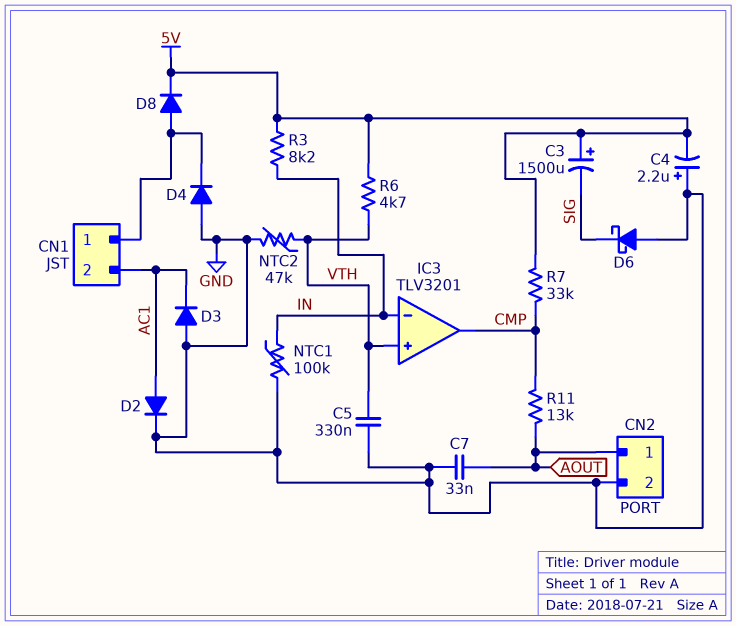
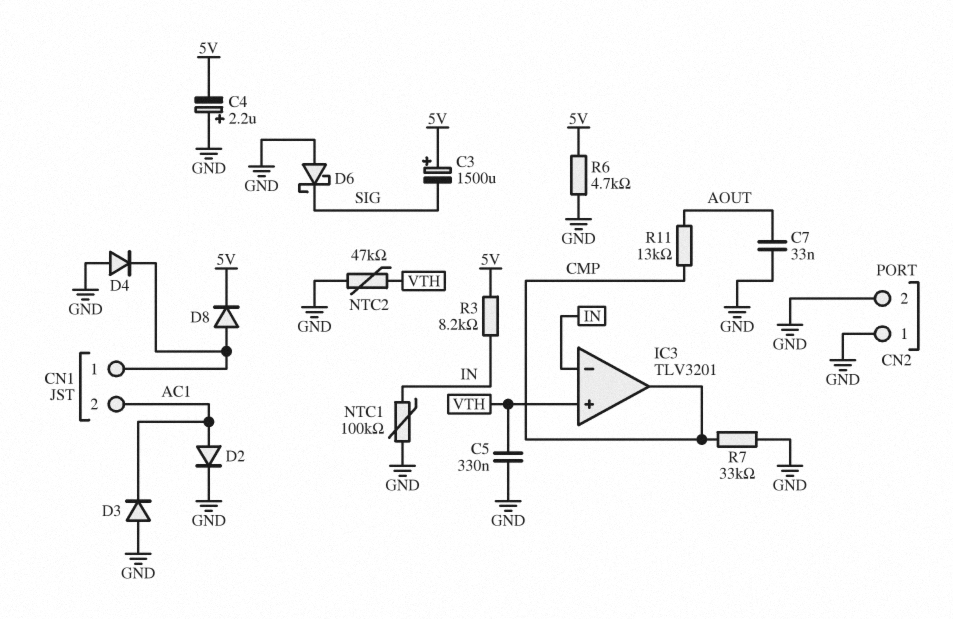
CN2 pin 1: AOUT -> GND
R6: 4.7k (5V, VTH) -> 4.7k (5V, GND)
R7: 33k (5V, CMP) -> 33k (CMP, GND)

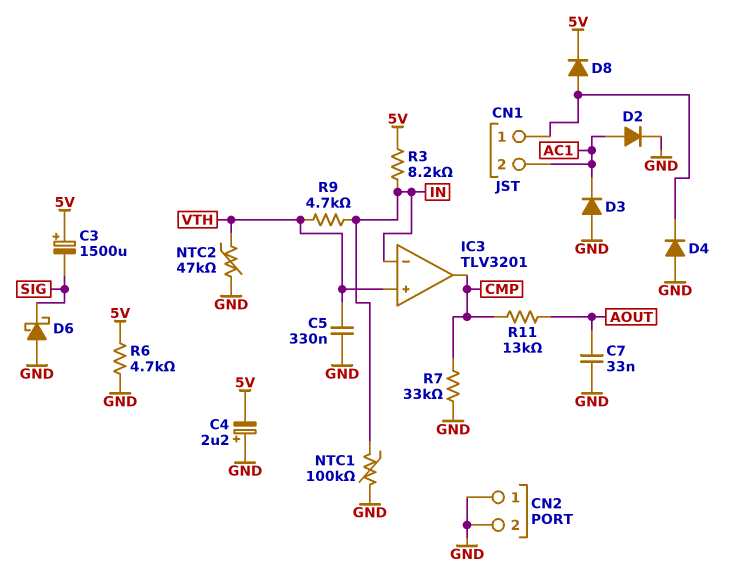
R9: none -> 4.7k (IN, VTH)

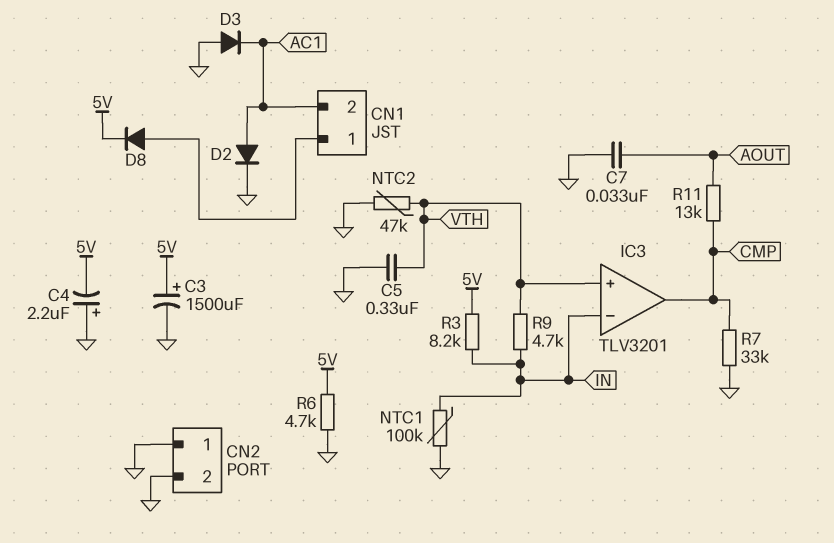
C3: 1500uF (plus 5V, minus SIG) -> 1500uF (plus 5V, minus GND)
D4: diode (A GND, K CN1/1) -> none
D6: schottky (A GND, K SIG) -> none

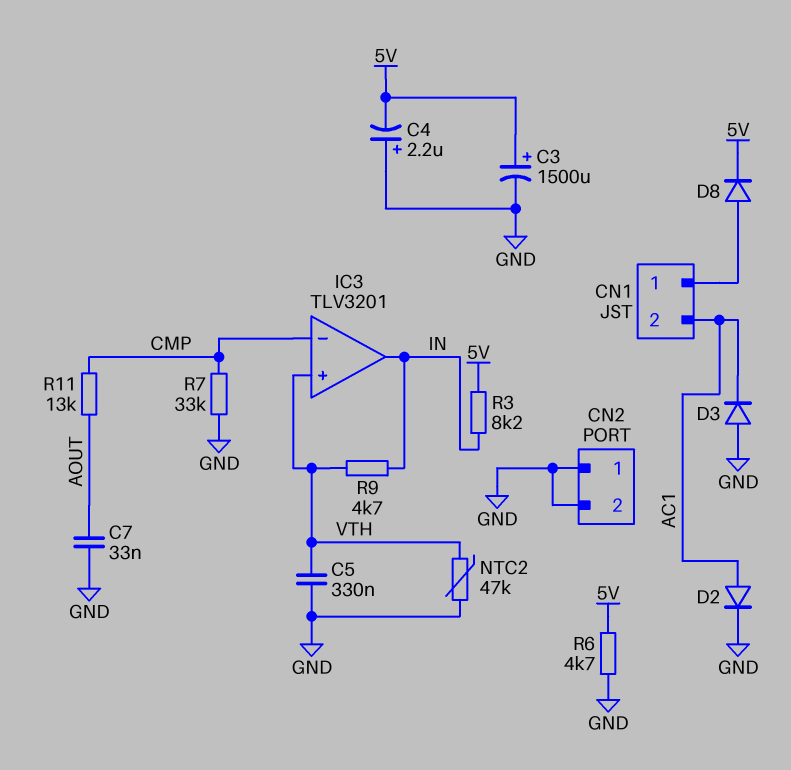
IC3 pin in-: IN -> CMP
IC3 pin out: CMP -> IN
NTC1: 100k (GND, IN) -> none

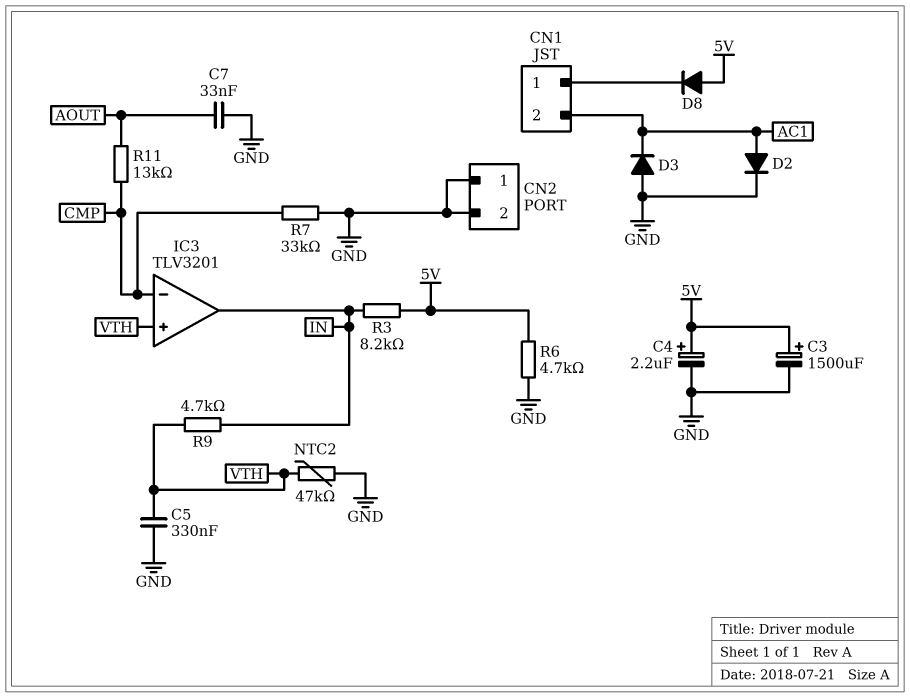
C4: 2.2uF (plus GND, minus 5V) -> 2.2uF (plus 5V, minus GND)
D8: diode (A CN1/1, K 5V) -> diode (A 5V, K CN1/1)

